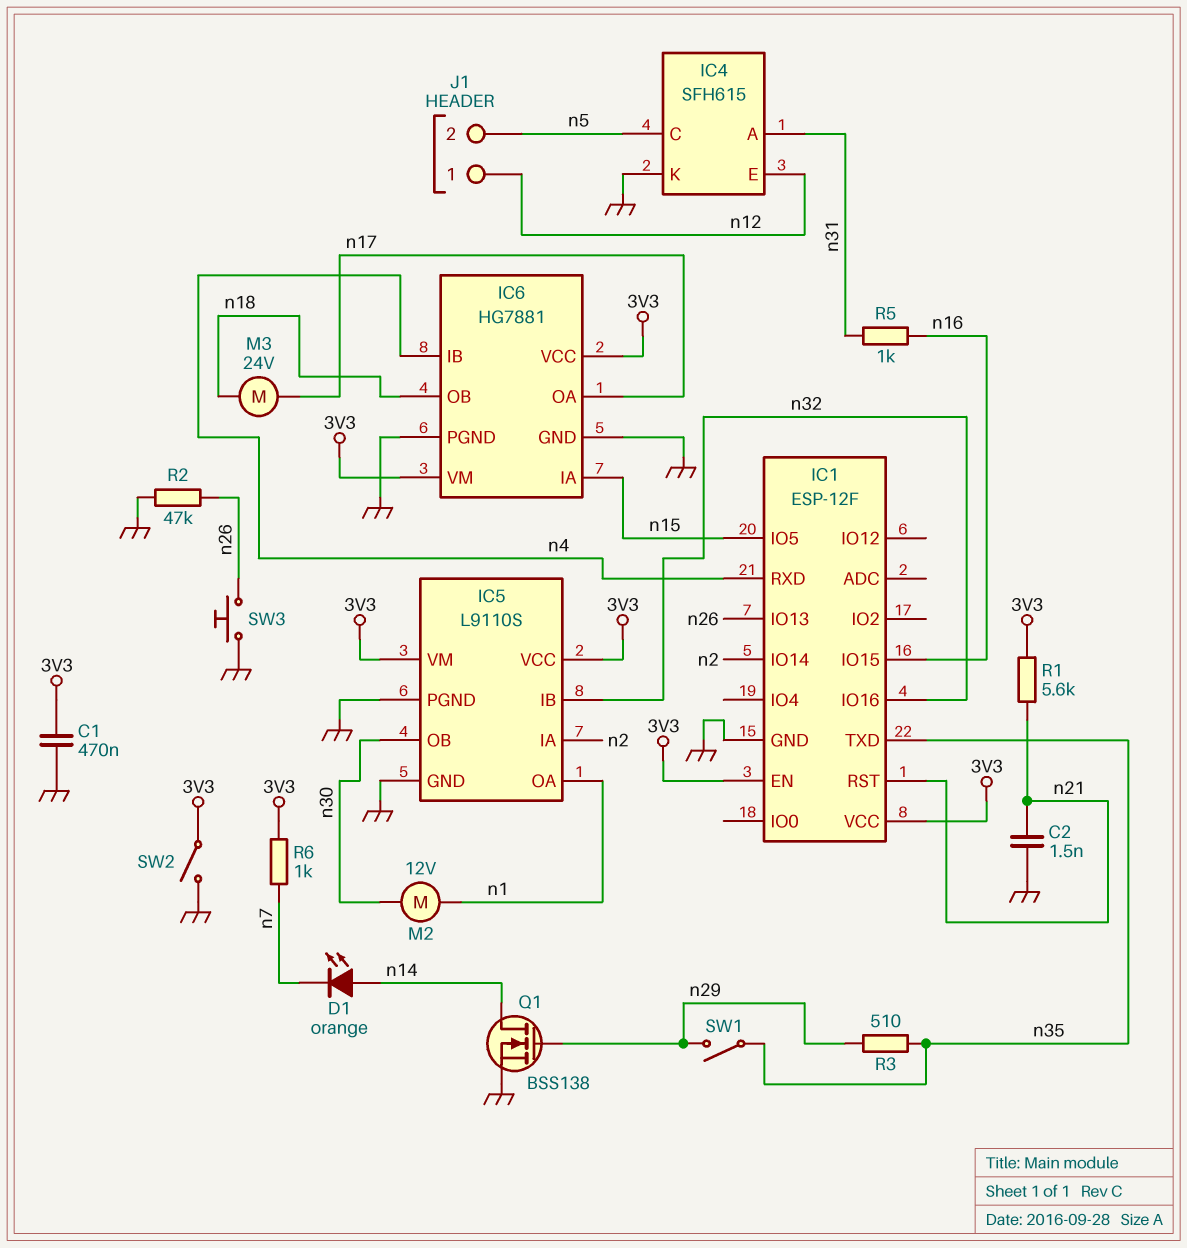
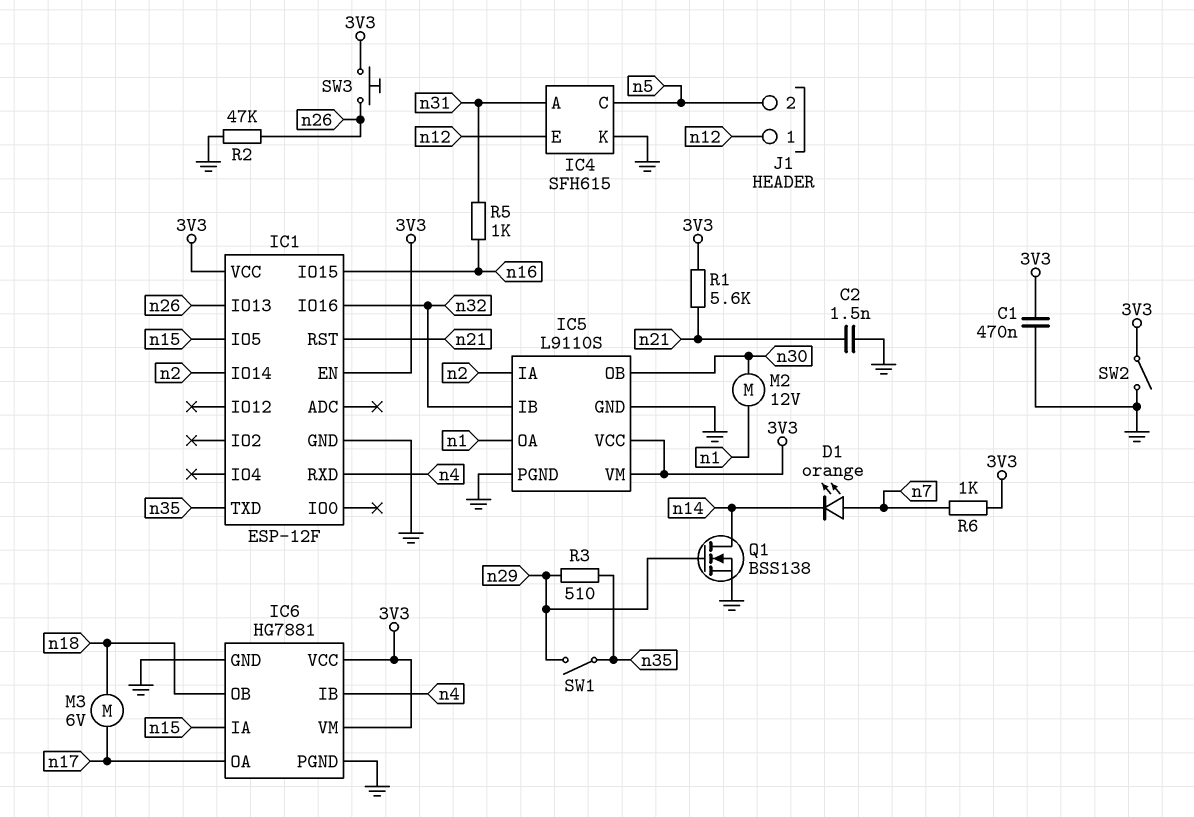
D1: LED orange (A n14, K n7) -> LED orange (A n7, K n14)
M3: motor 24V (n17, n18) -> motor 6V (n17, n18)
SW3: button (GND, n26) -> button (3V3, n26)

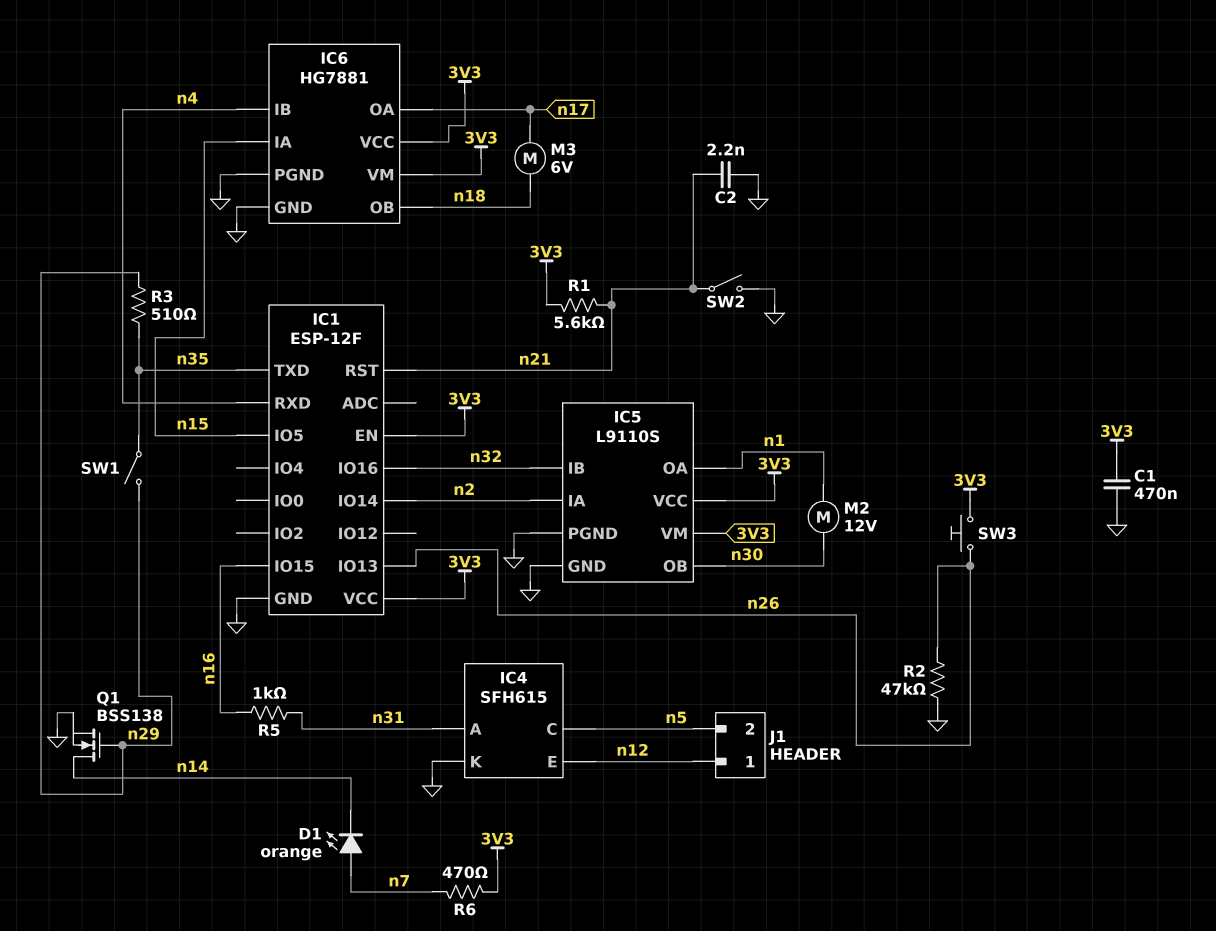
C2: 1.5nF (GND, n21) -> 2.2nF (GND, n21)
R6: 1k (3V3, n7) -> 470 (3V3, n7)
SW2: switch (3V3, GND) -> switch (GND, n21)

